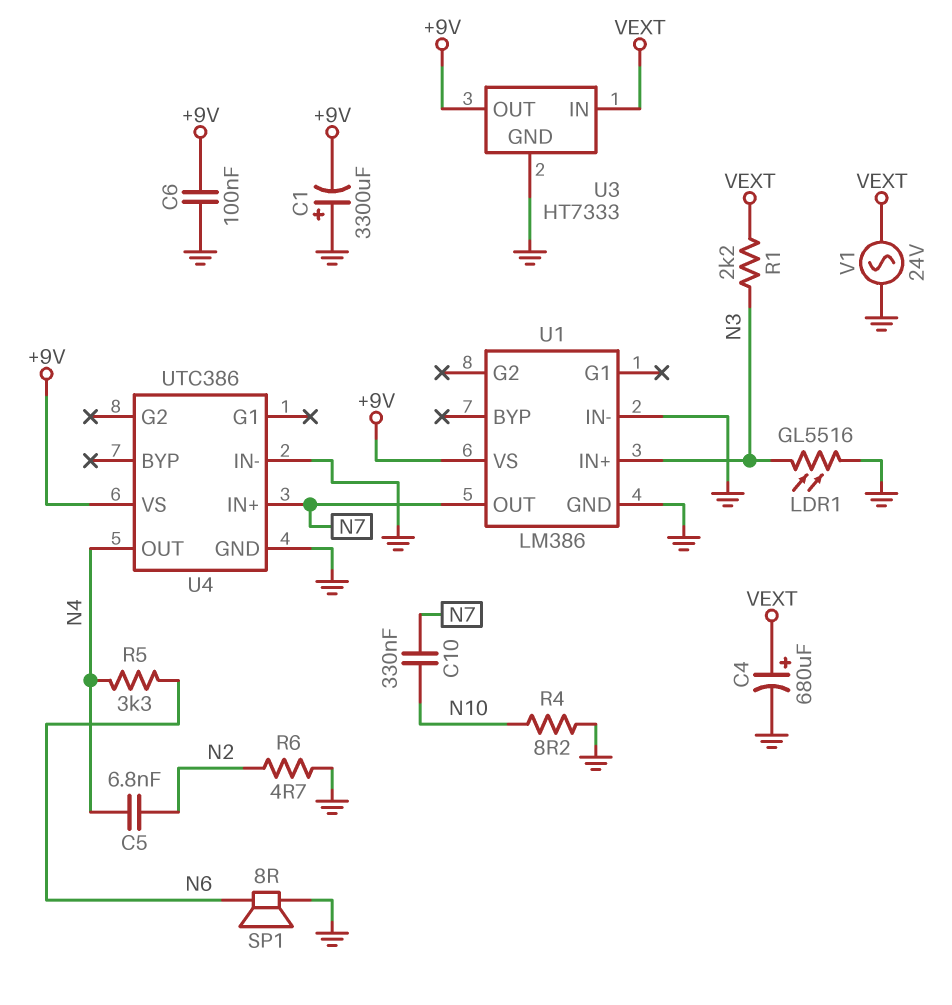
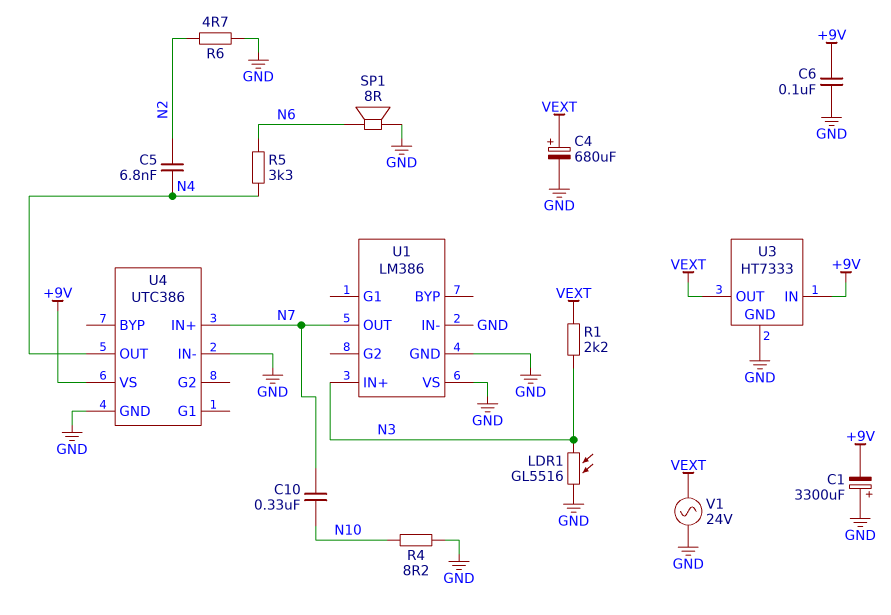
U1 pin VS: +9V -> GND
U3 pin IN: VEXT -> +9V
U3 pin OUT: +9V -> VEXT

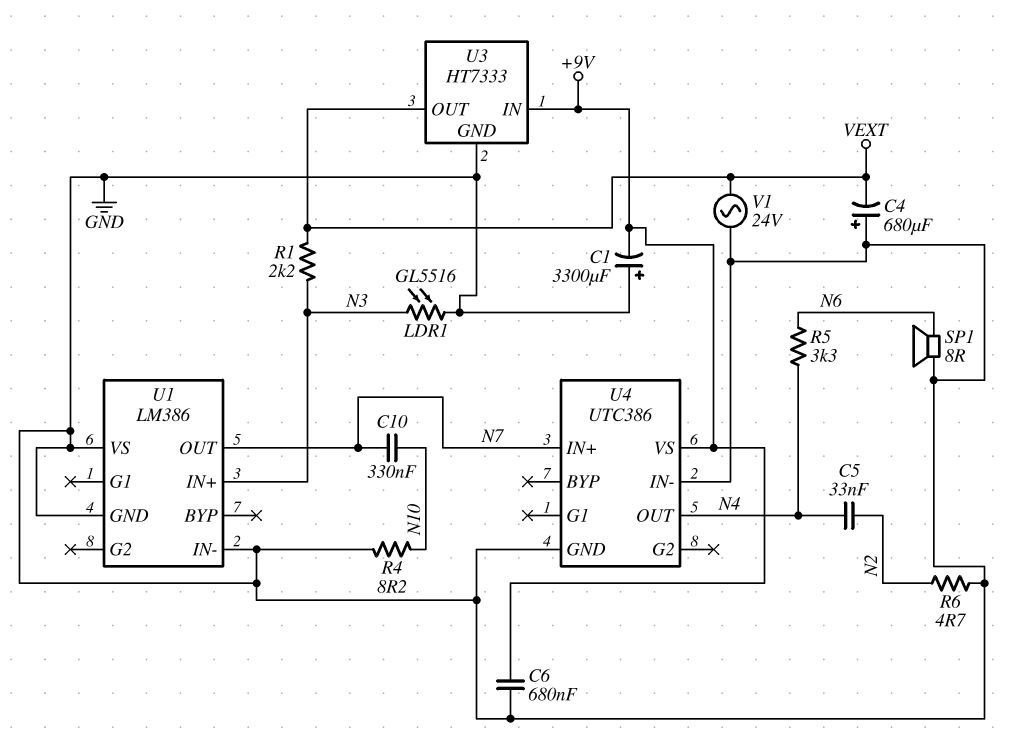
C4: 680uF (plus VEXT, minus GND) -> 680uF (plus GND, minus VEXT)
C5: 6.8nF (N2, N4) -> 33nF (N2, N4)
C6: 100nF (+9V, GND) -> 680nF (+9V, GND)

